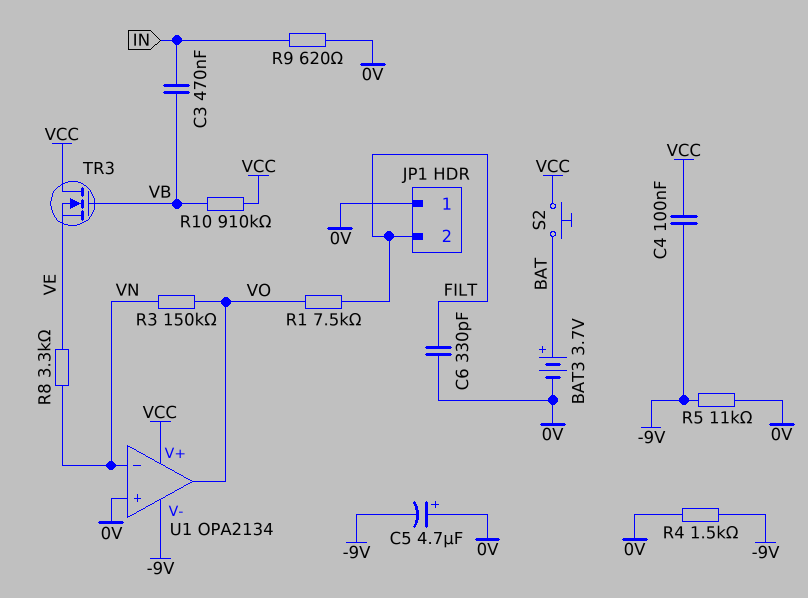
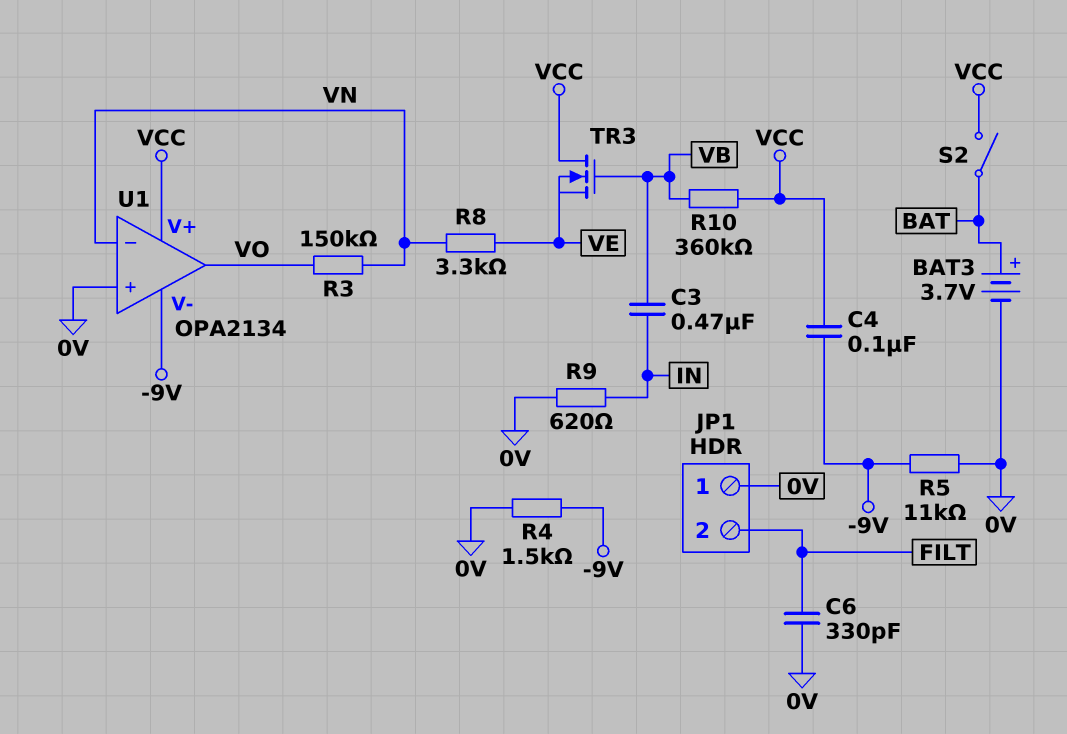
C5: 4.7uF (plus 0V, minus -9V) -> none
R1: 7.5k (FILT, VO) -> none
R10: 910k (VB, VCC) -> 360k (VB, VCC)
S2: button (BAT, VCC) -> switch (BAT, VCC)

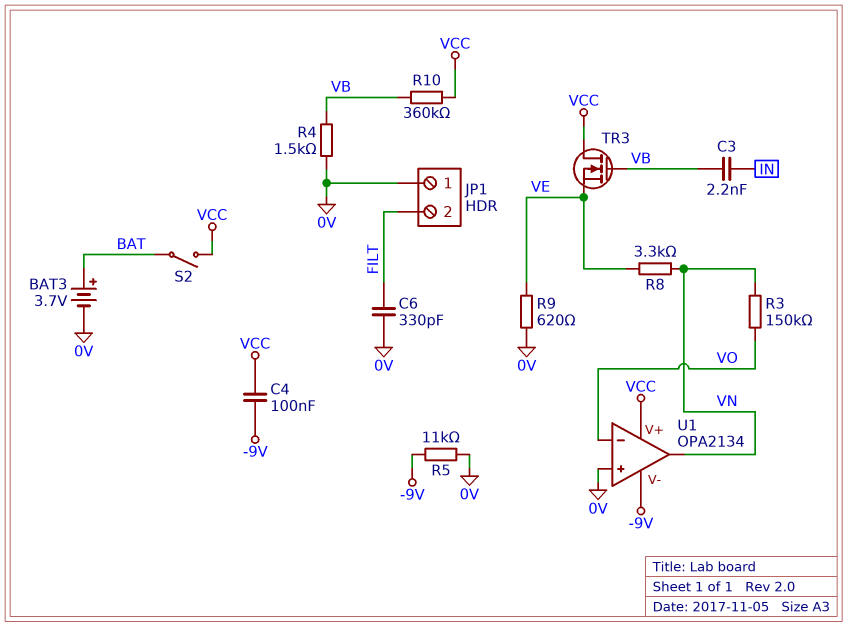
C3: 470nF (IN, VB) -> 2.2nF (IN, VB)
R4: 1.5k (-9V, 0V) -> 1.5k (0V, VB)
R9: 620 (0V, IN) -> 620 (0V, VE)
U1 pin in-: VN -> VO
U1 pin out: VO -> VN

